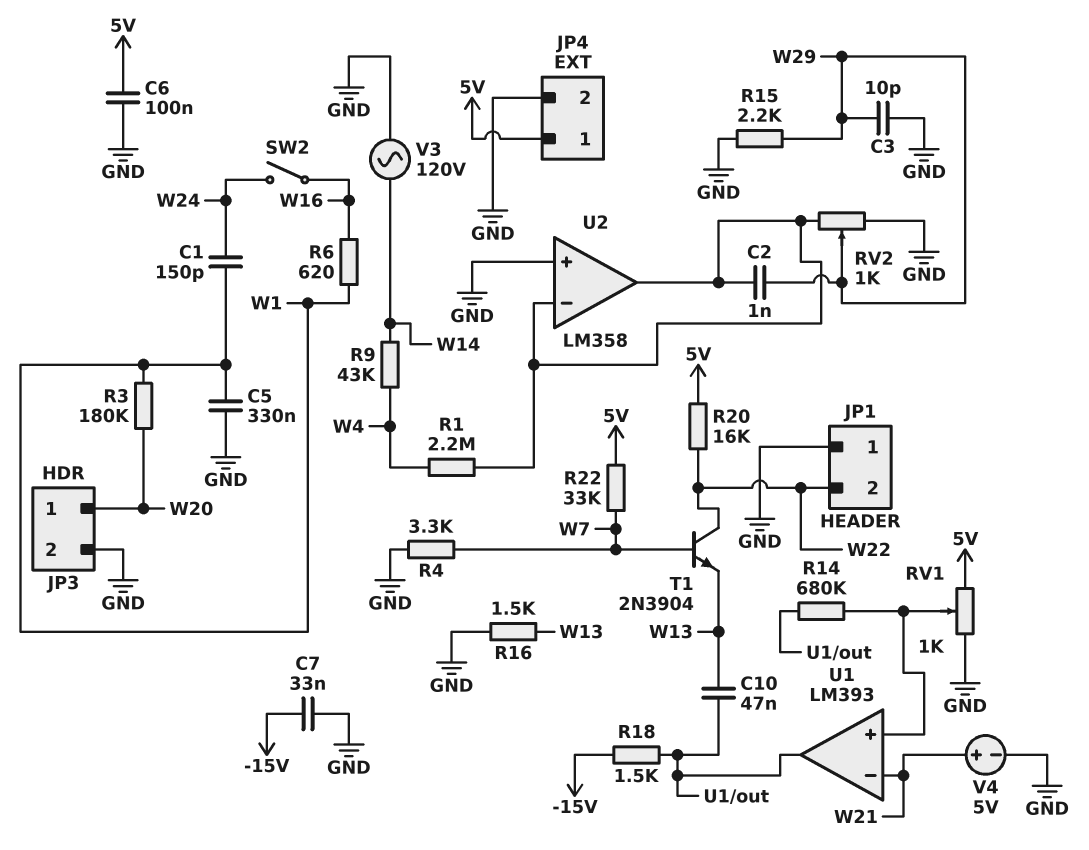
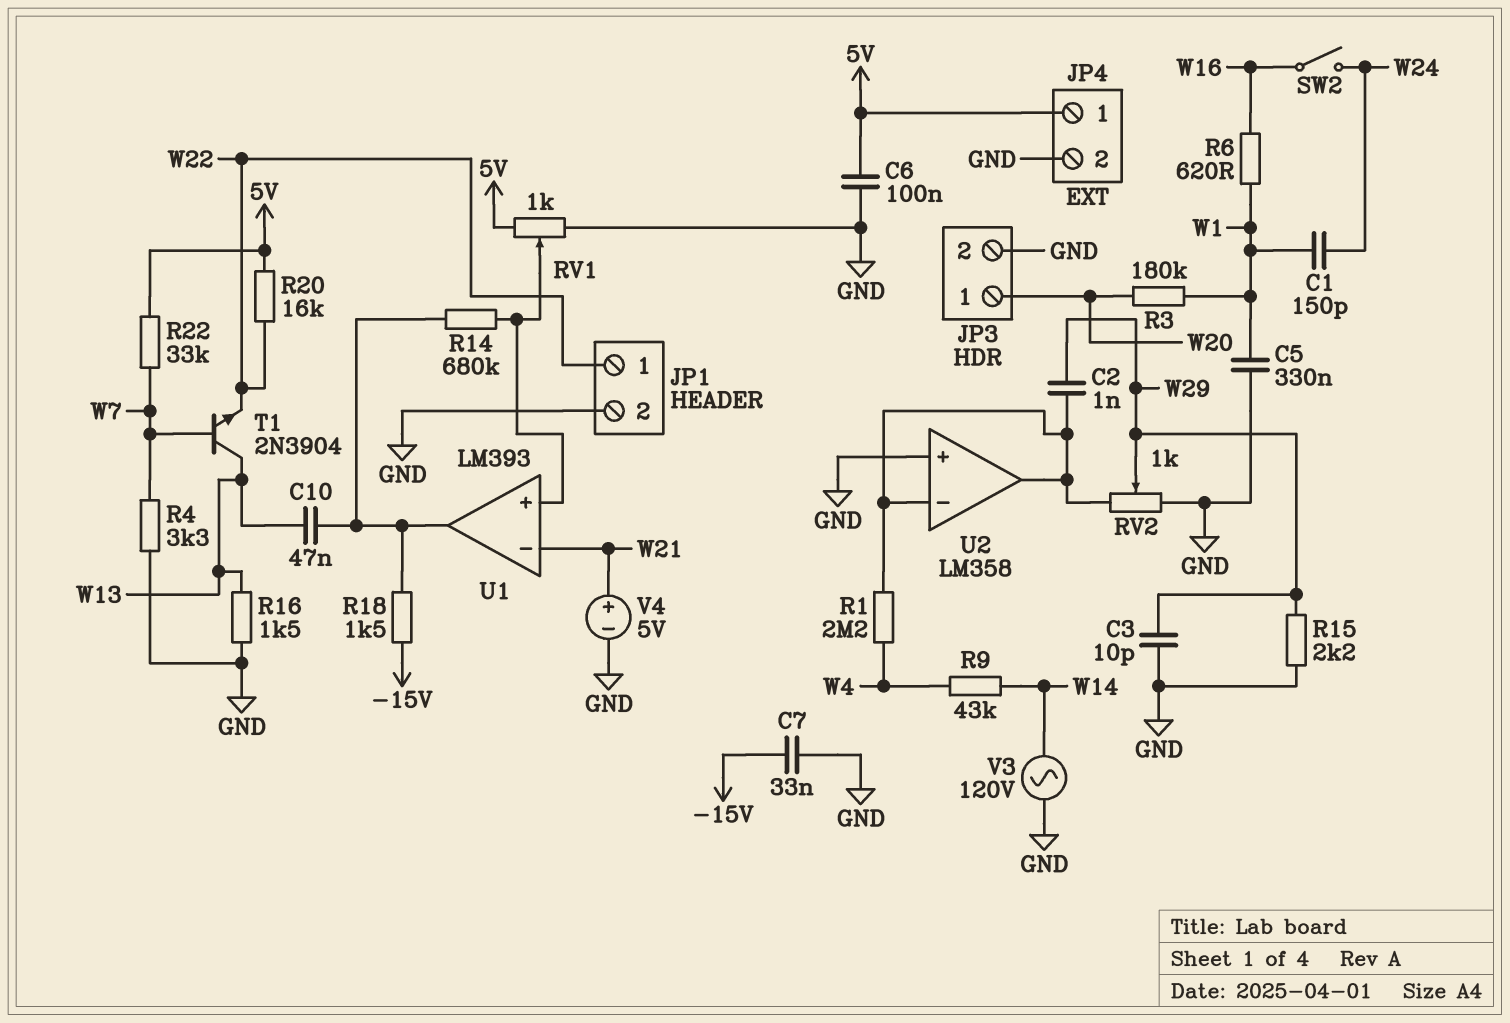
JP1 pin 1: GND -> W22
JP1 pin 2: W22 -> GND
T1: NPN 2N3904 (B W7, C W22, E W13) -> NPN 2N3904 (B W7, C W13, E W22)

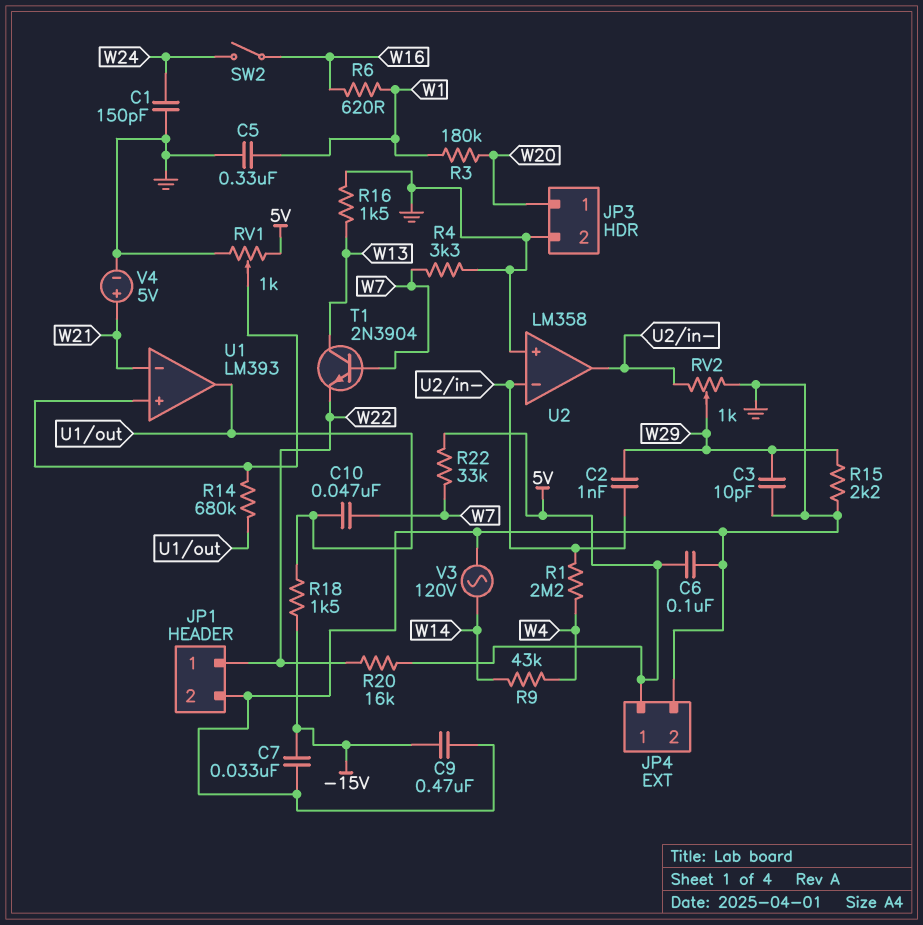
C1: 150pF (W1, W24) -> 150pF (GND, W24)
C9: none -> 470nF (-15V, GND)
C10: 47nF (U1/out, W13) -> 47nF (U1/out, W7)

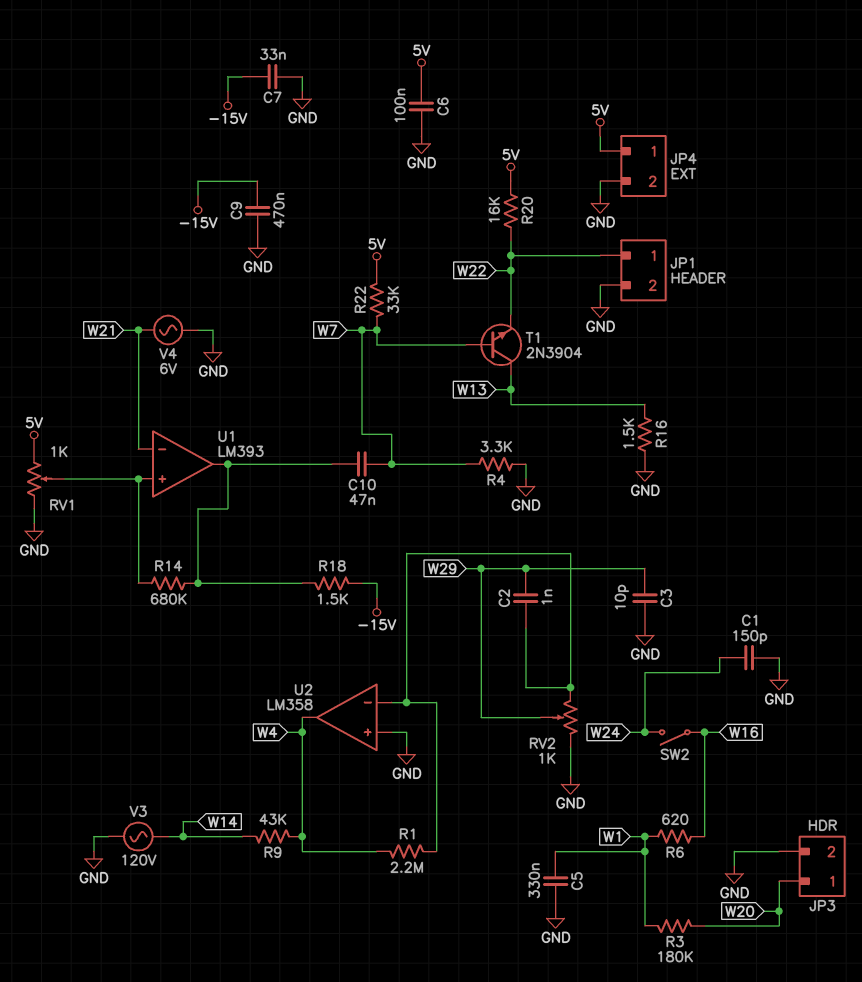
R15: 2.2k (GND, W29) -> none
U2 pin out: U2/in- -> W4
V4: 5V (plus W21, minus GND) -> AC 6V (GND, W21)

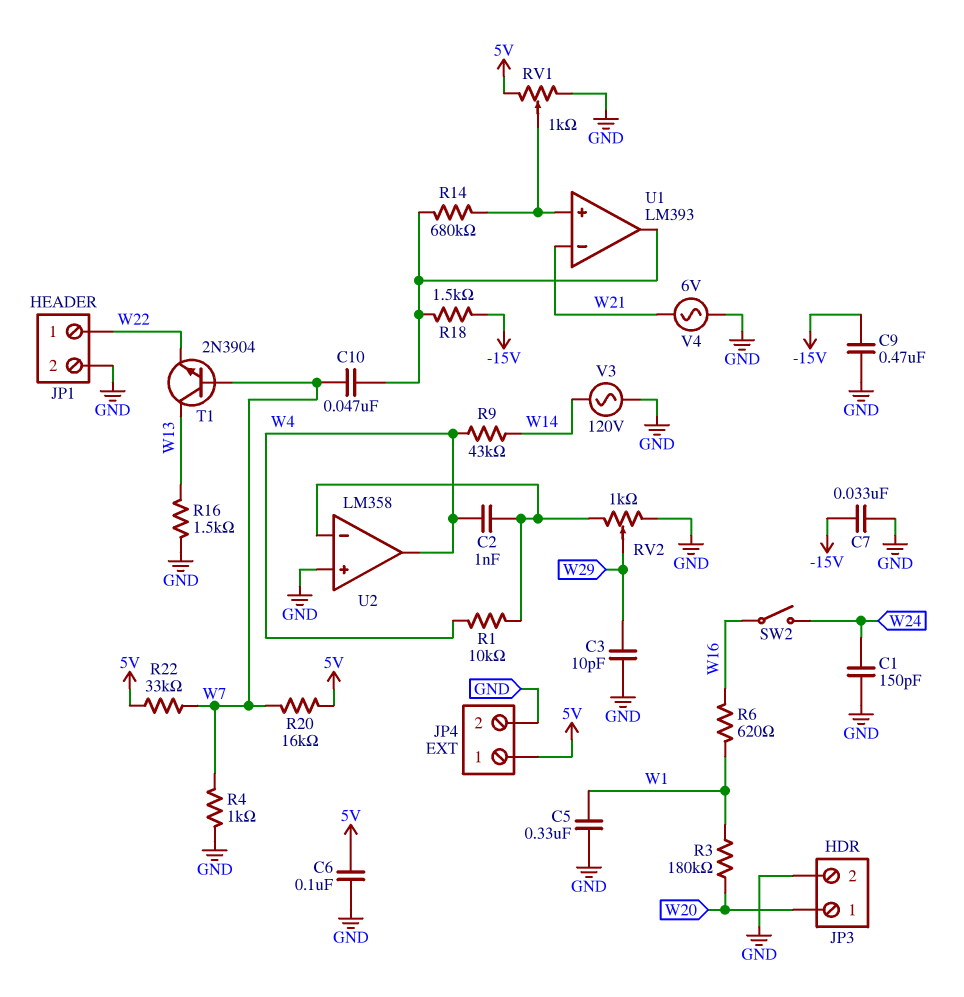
C2: 1nF (U2/in-, W29) -> 1nF (U2/in-, W4)
R1: 2.2M (U2/in-, W4) -> 10k (U2/in-, W4)
R4: 3.3k (GND, W7) -> 1k (GND, W7)
R20: 16k (5V, W22) -> 16k (5V, W7)

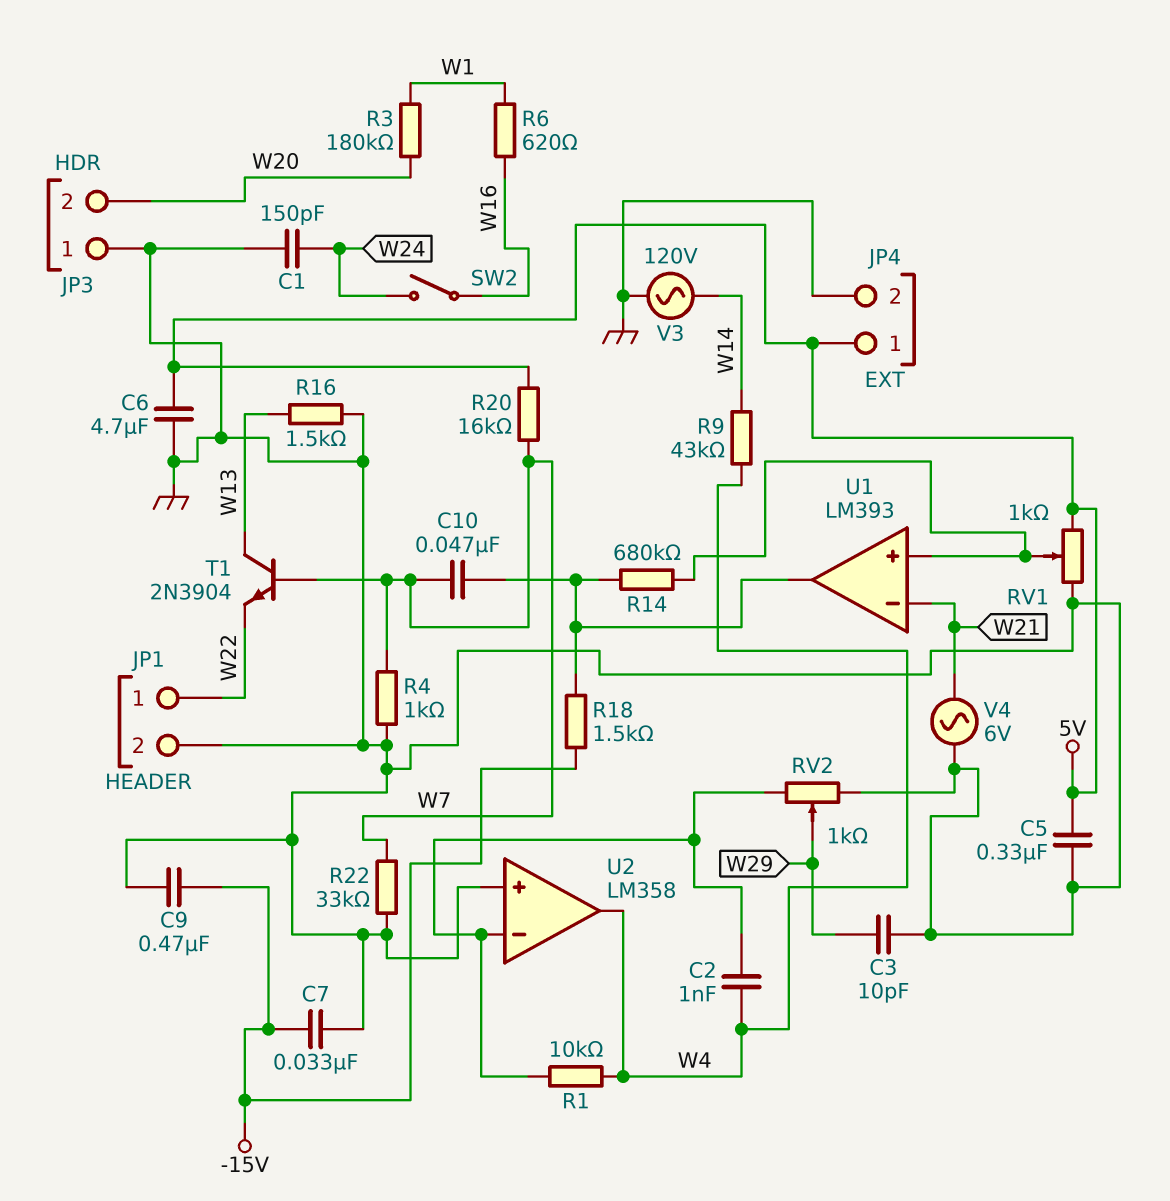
C5: 330nF (GND, W1) -> 330nF (5V, GND)
C6: 100nF (5V, GND) -> 4.7uF (5V, GND)
JP3 pin 1: W20 -> GND
JP3 pin 2: GND -> W20
R22: 33k (5V, W7) -> 33k (GND, W7)

